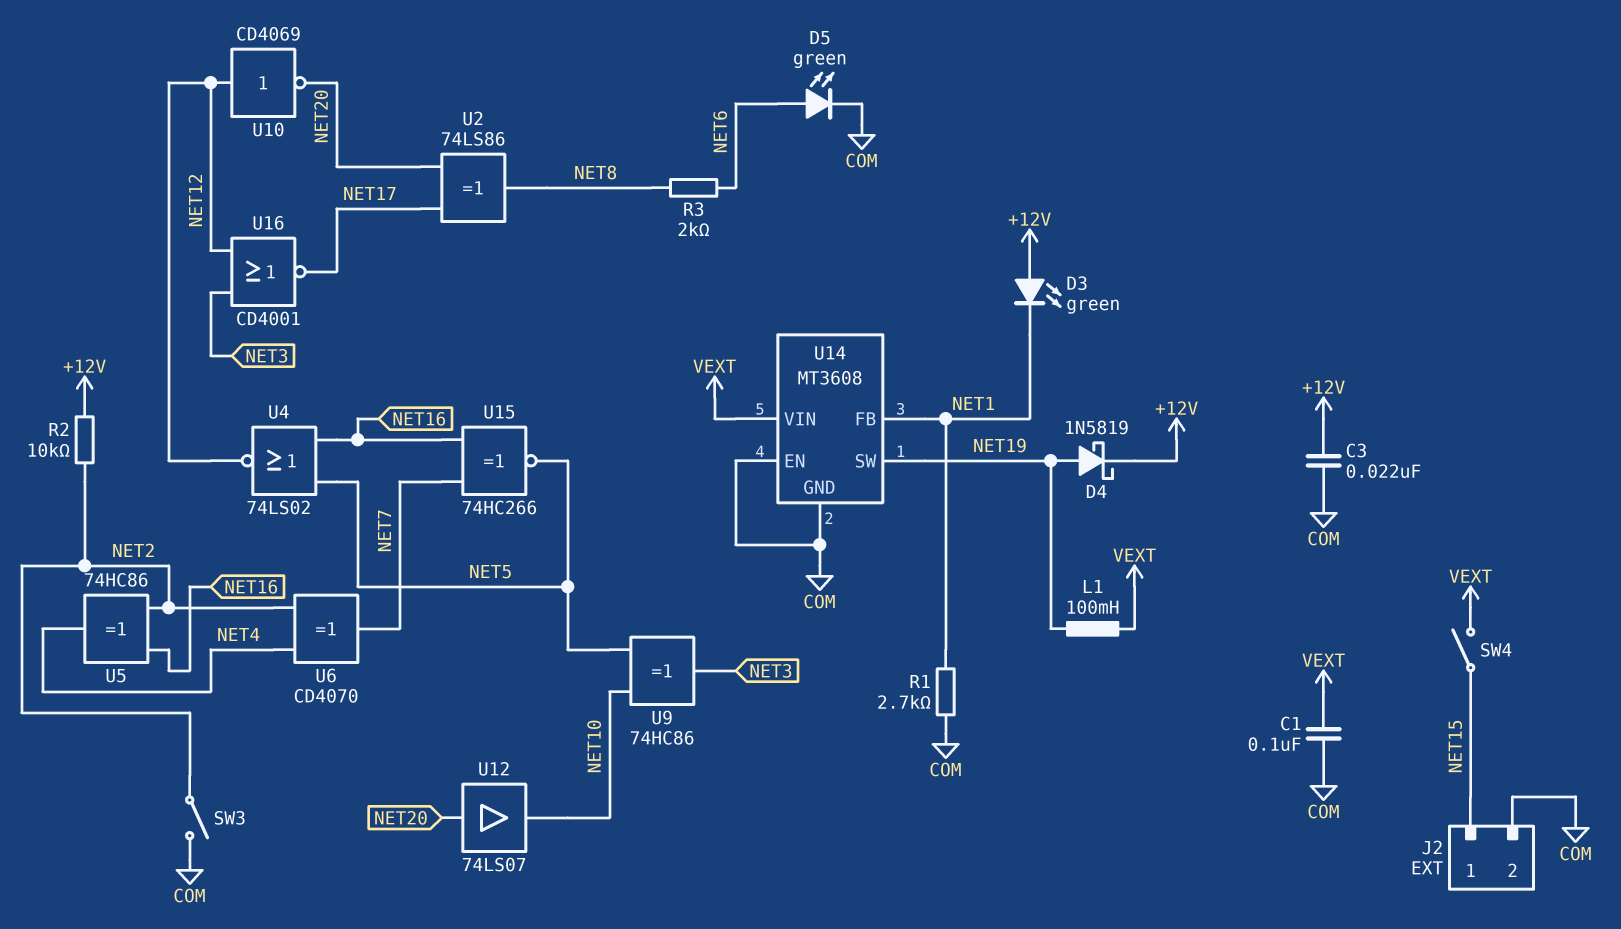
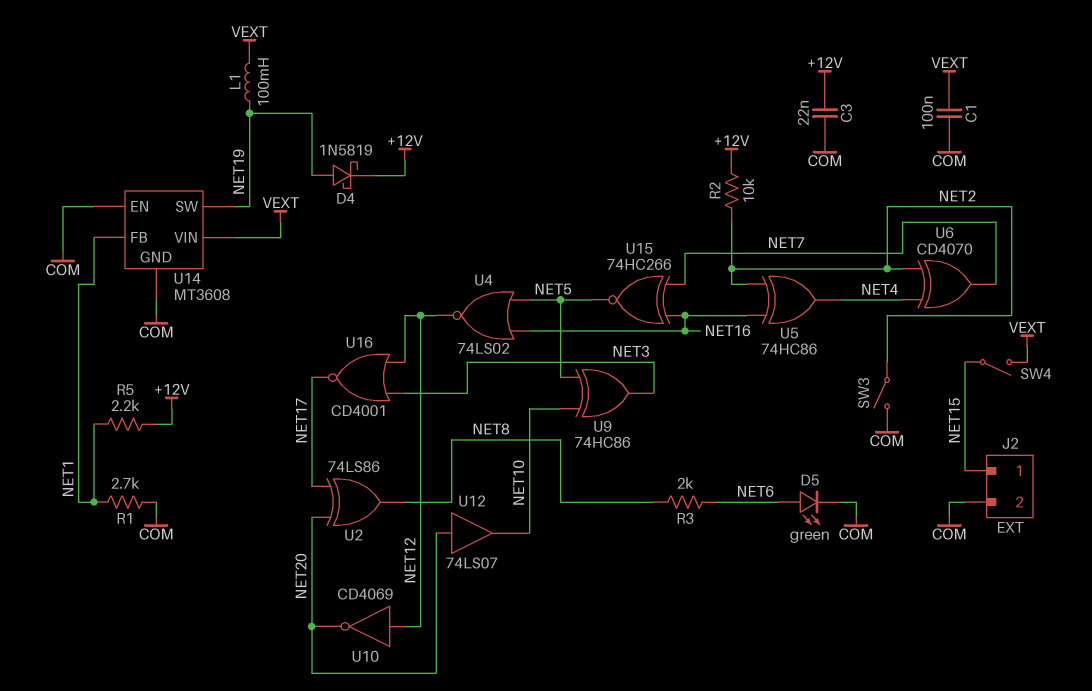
D3: LED green (A +12V, K NET1) -> none
R5: none -> 2.2k (+12V, NET1)

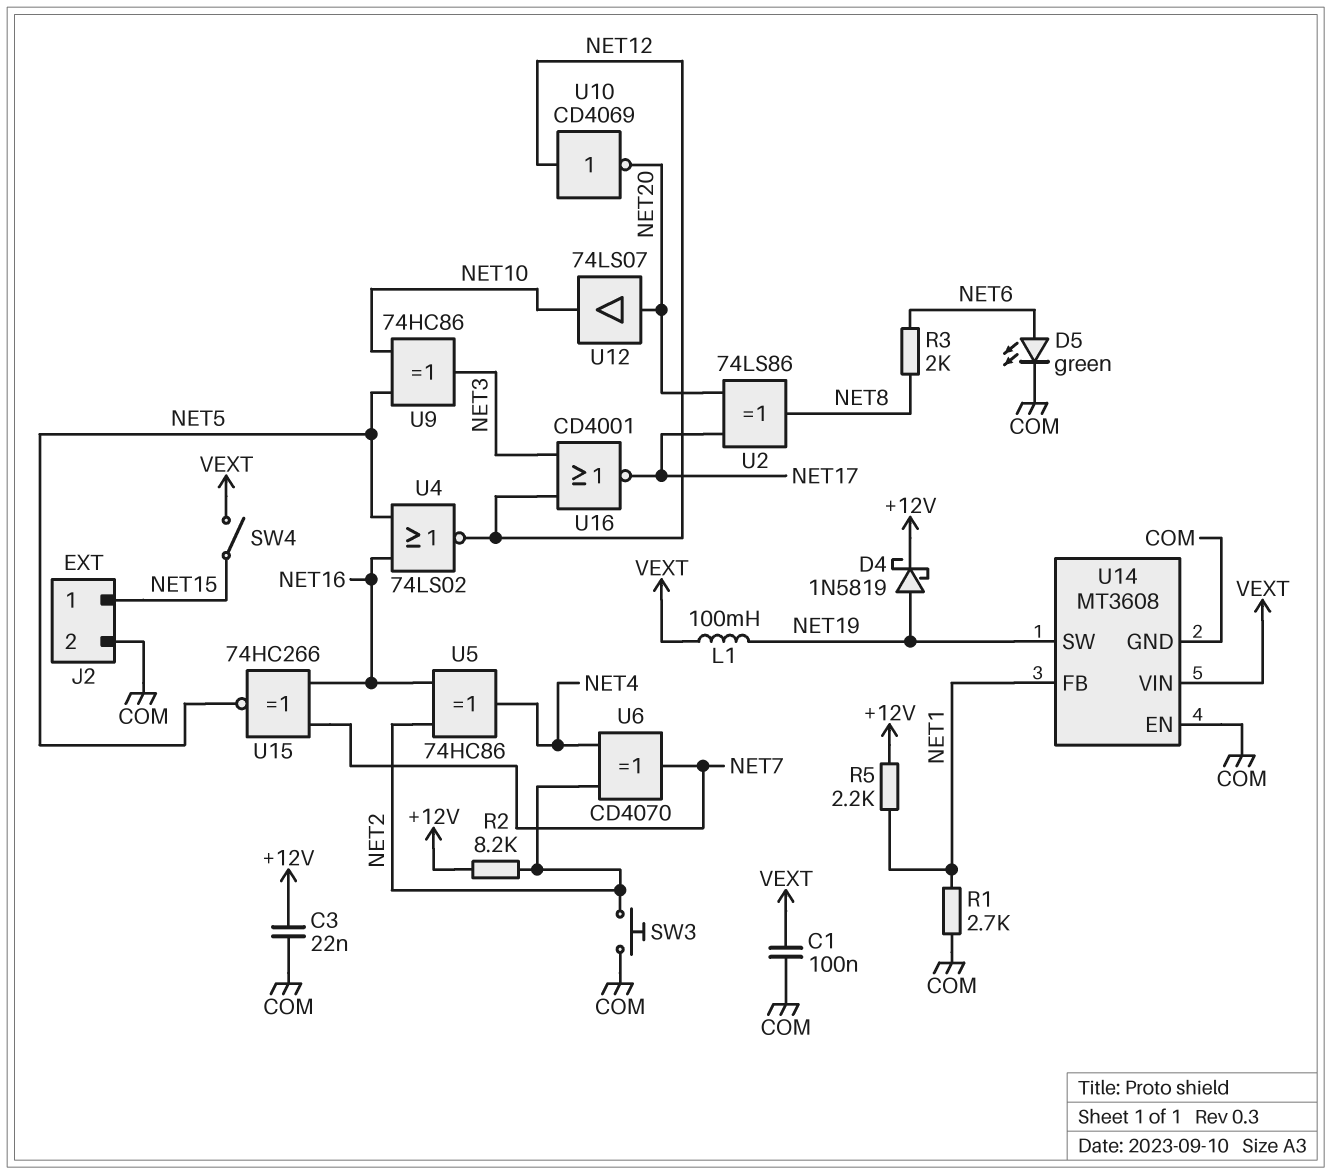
R2: 10k (+12V, NET2) -> 8.2k (+12V, NET2)
SW3: switch (COM, NET2) -> button (COM, NET2)

